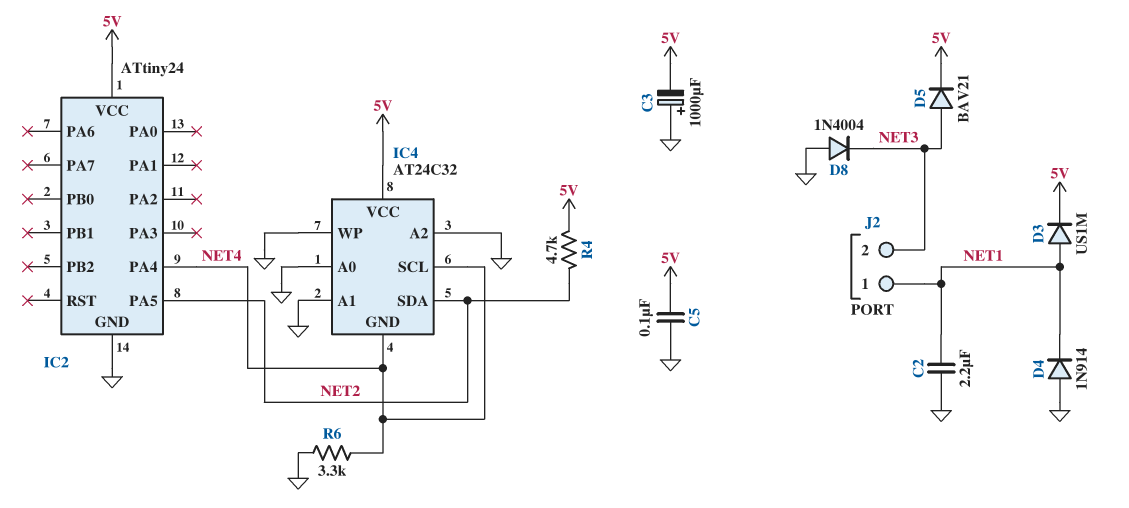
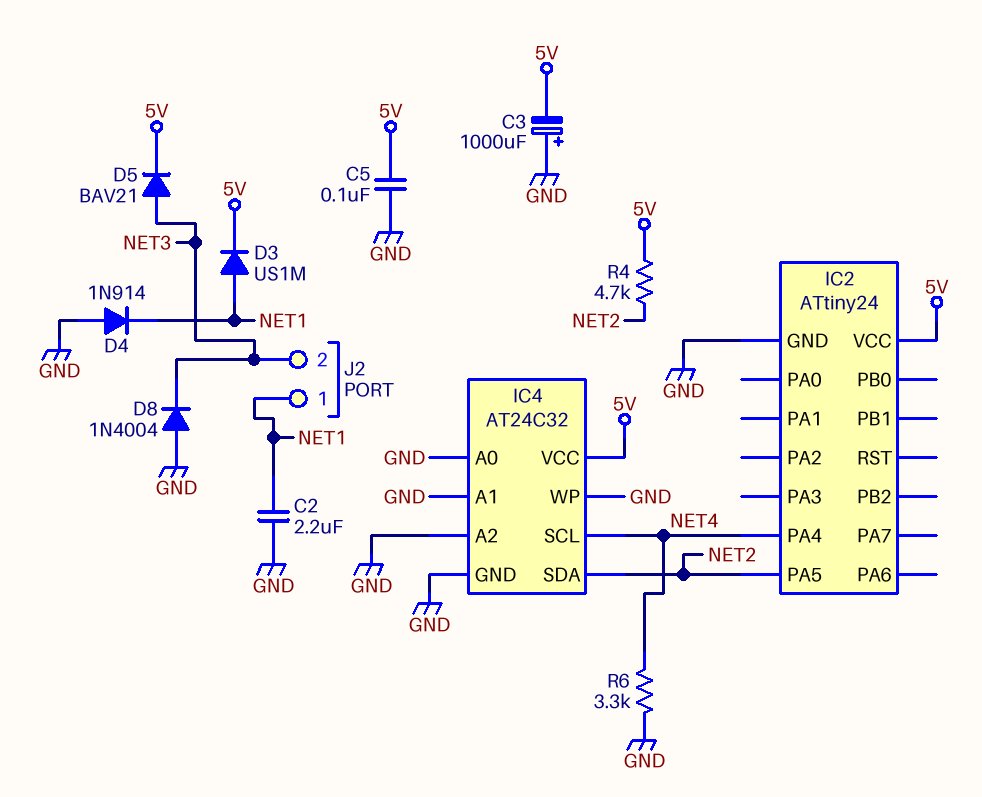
IC4 pin GND: NET4 -> GND

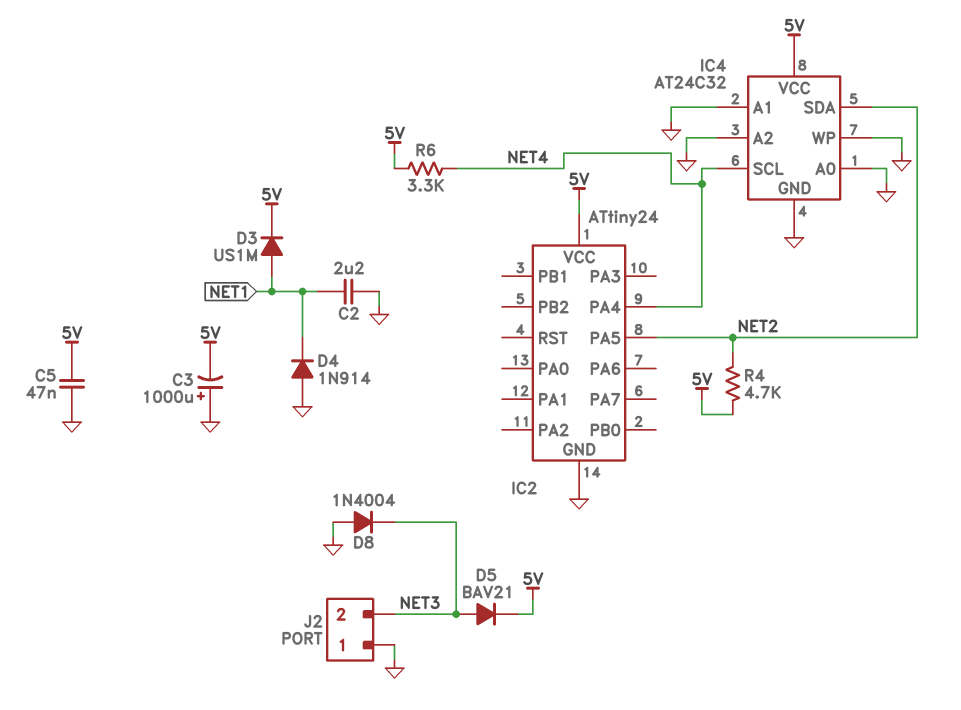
C5: 100nF (5V, GND) -> 47nF (5V, GND)
J2 pin 1: NET1 -> GND
R6: 3.3k (GND, NET4) -> 3.3k (5V, NET4)

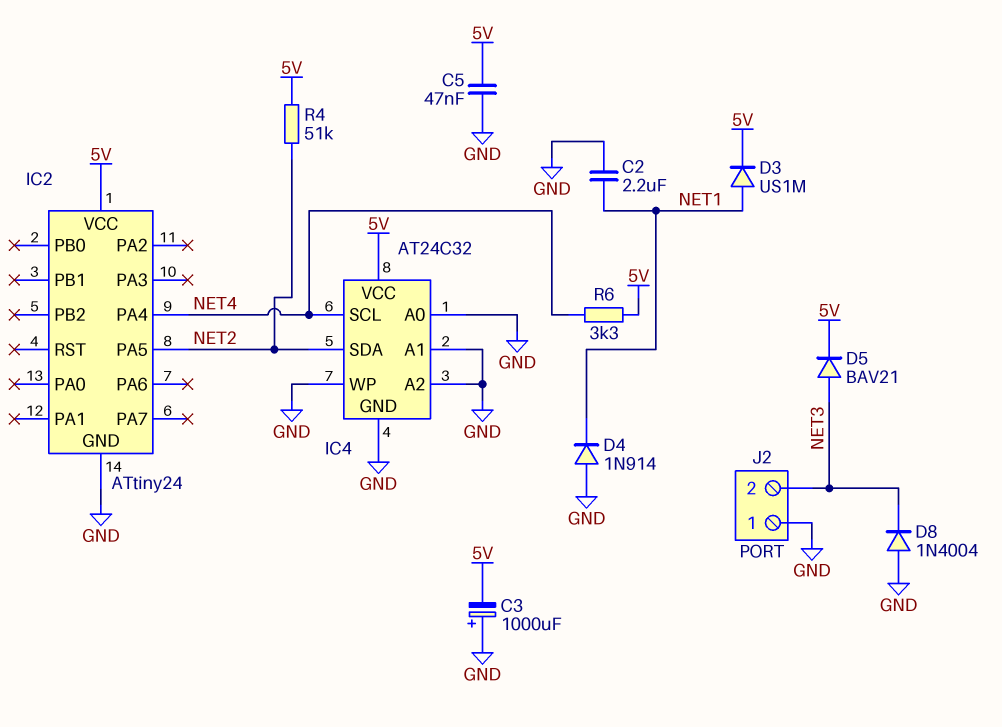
R4: 4.7k (5V, NET2) -> 51k (5V, NET2)

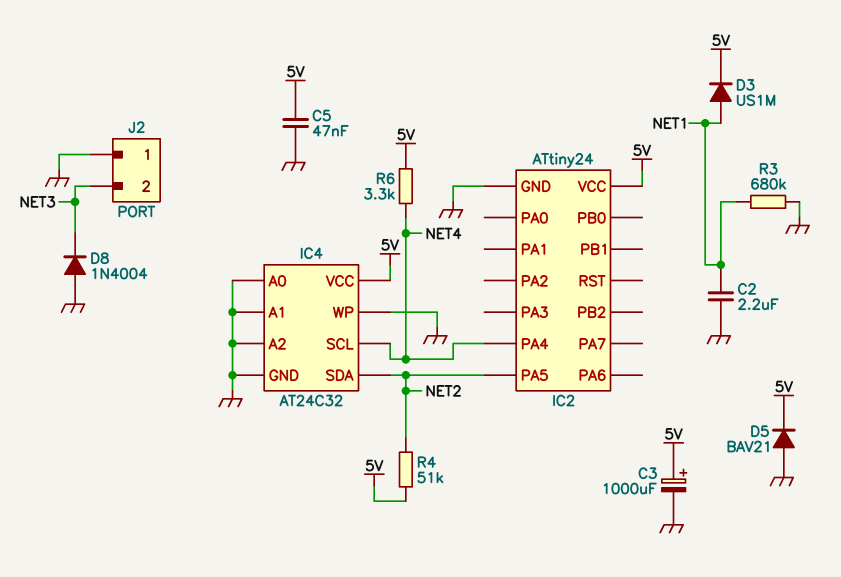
C3: 1000uF (plus GND, minus 5V) -> 1000uF (plus 5V, minus GND)
D4: diode 1N914 (A GND, K NET1) -> none
D5: diode BAV21 (A NET3, K 5V) -> diode BAV21 (A GND, K 5V)
R3: none -> 680k (GND, NET1)

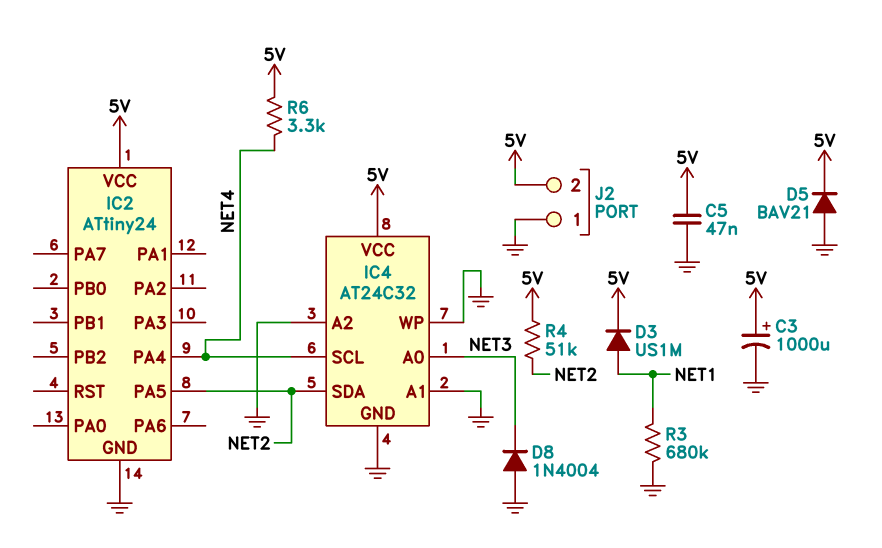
C2: 2.2uF (GND, NET1) -> none
IC4 pin A0: GND -> NET3
J2 pin 2: NET3 -> 5V

